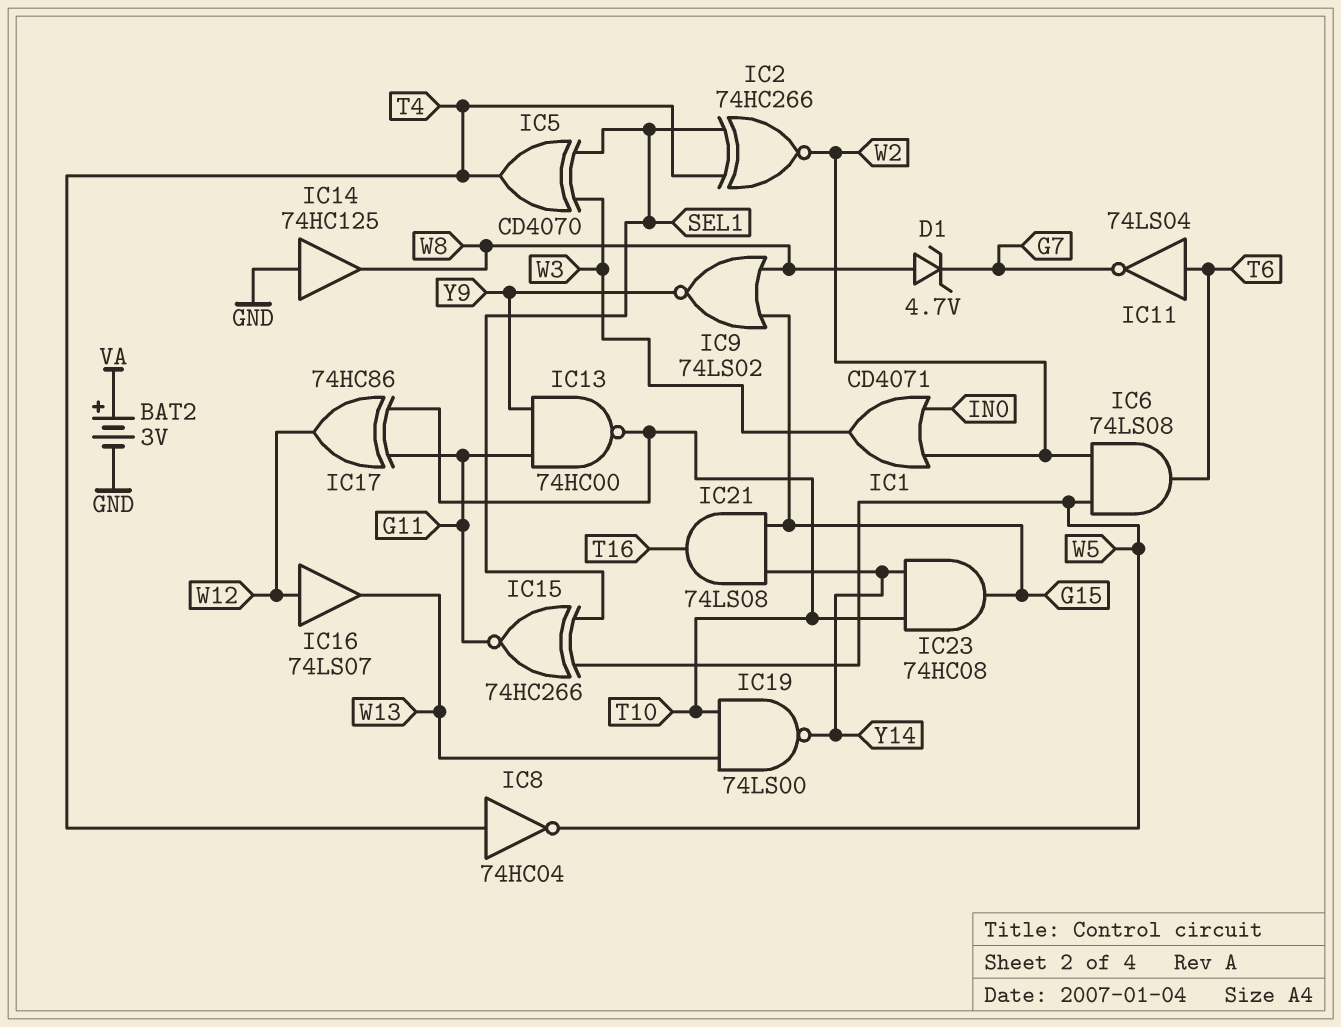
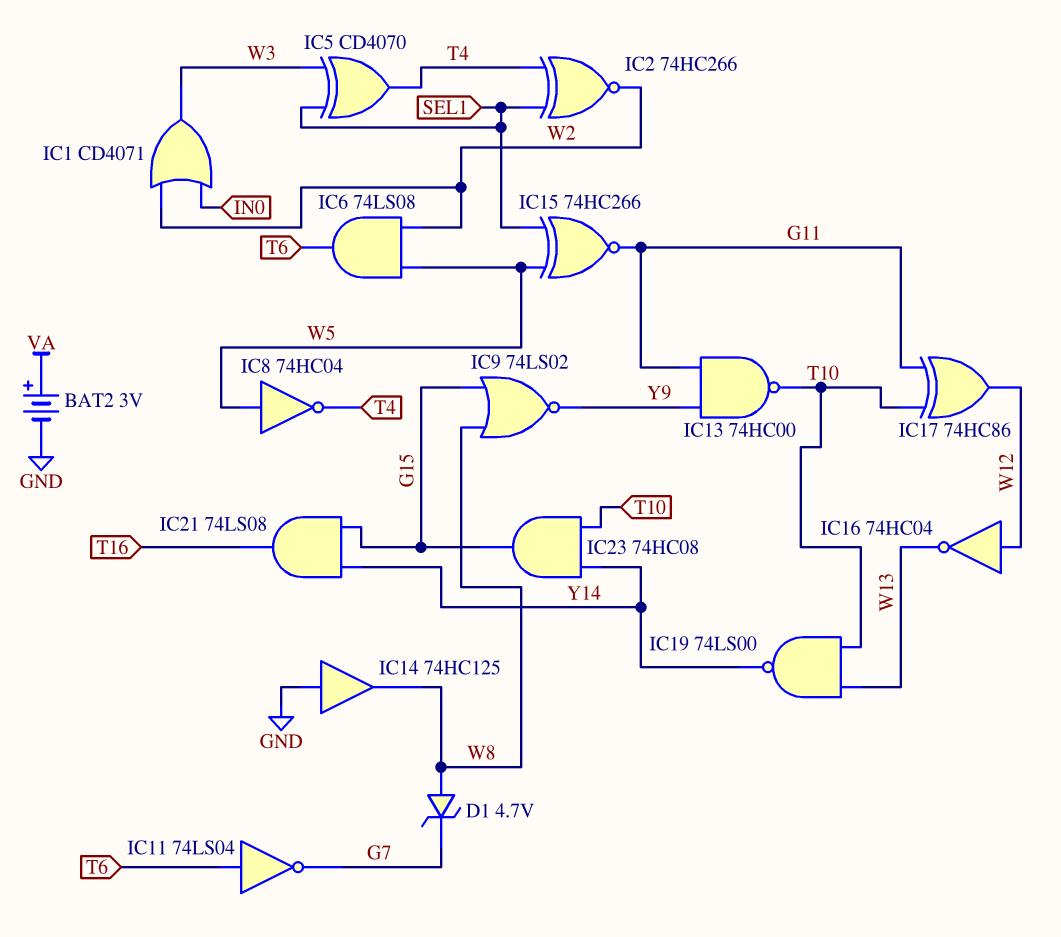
IC8: NOT 74HC04 (in T4, out W5) -> NOT 74HC04 (in W5, out T4)
IC16: buffer 74LS07 (in W12, out W13) -> NOT 74HC04 (in W12, out W13)

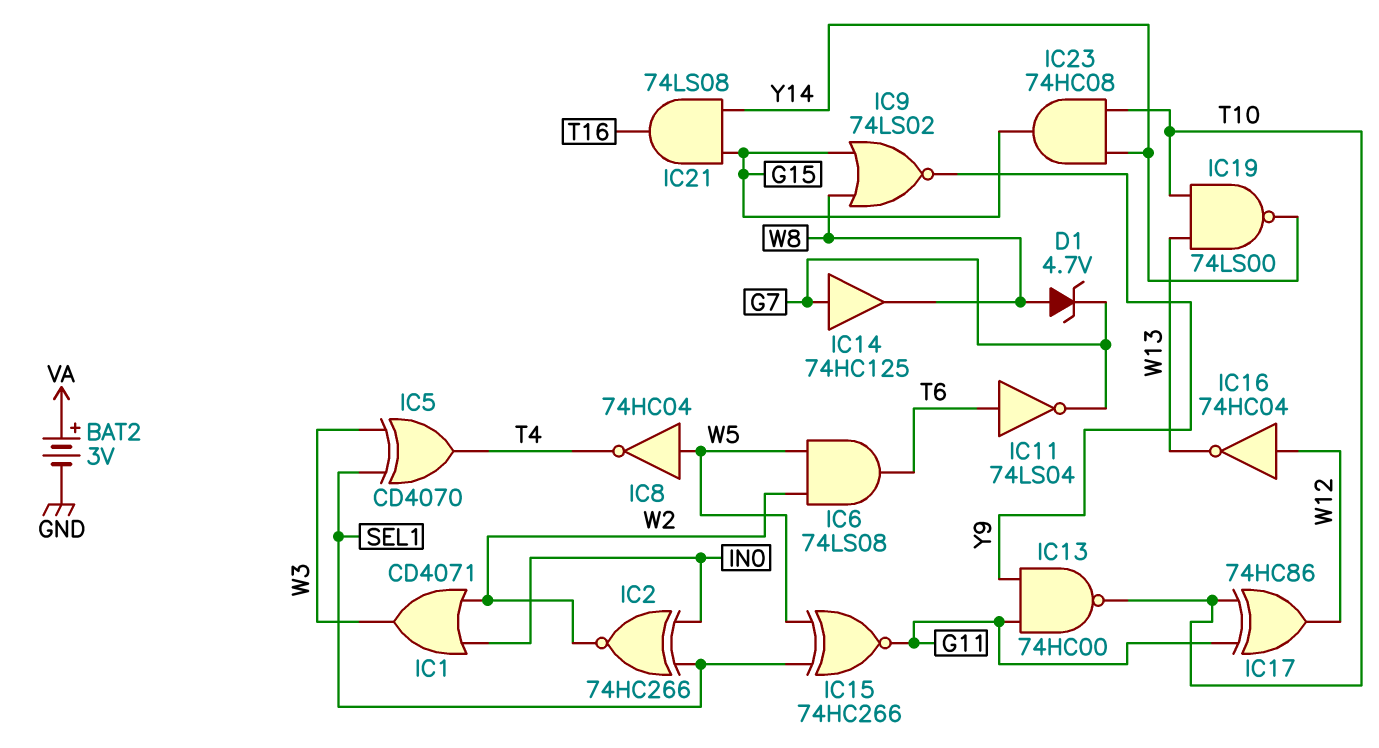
IC2: XNOR 74HC266 (in SEL1, in T4, out W2) -> XNOR 74HC266 (in IN0, in SEL1, out W2)
IC14: buffer 74HC125 (in GND, out W8) -> buffer 74HC125 (in G7, out W8)

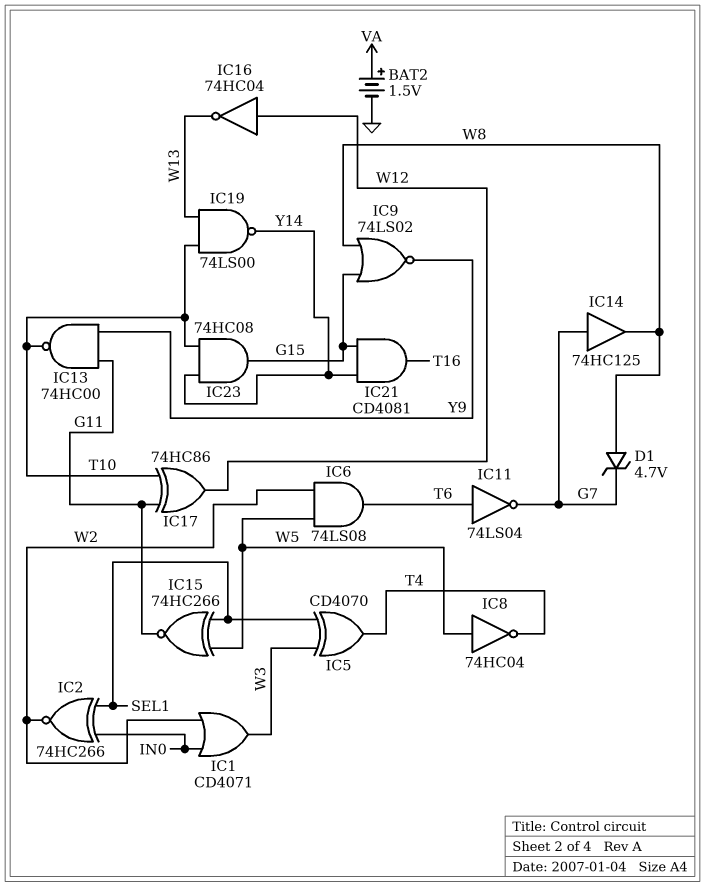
BAT2: 3V (plus VA, minus GND) -> 1.5V (plus VA, minus GND)
IC21: AND 74LS08 (in G15, in Y14, out T16) -> AND CD4081 (in G15, in Y14, out T16)

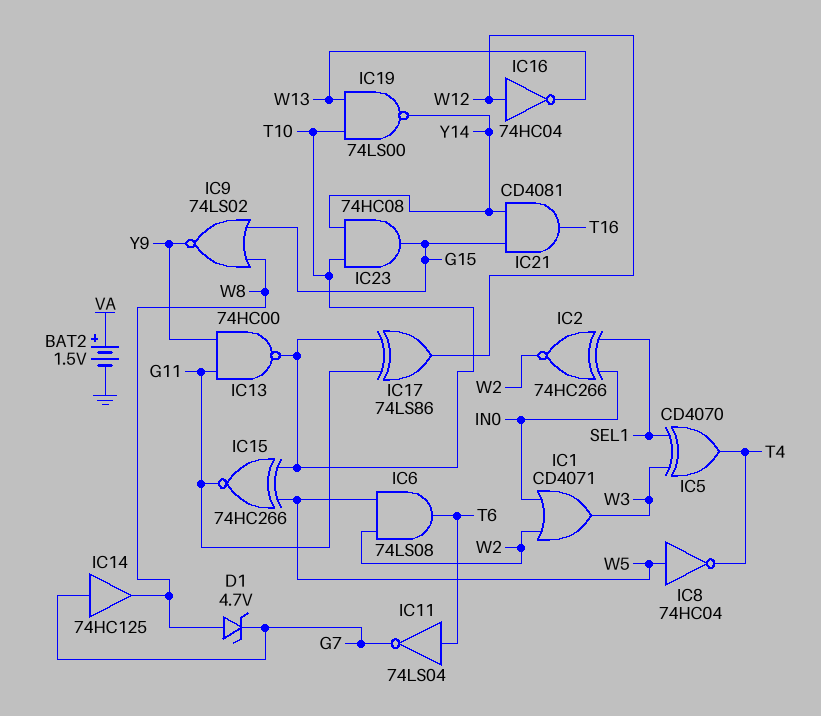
IC15: XNOR 74HC266 (in SEL1, in W5, out G11) -> XNOR 74HC266 (in T10, in W5, out G11)
IC17: XOR 74HC86 (in G11, in T10, out W12) -> XOR 74LS86 (in G11, in T10, out W12)

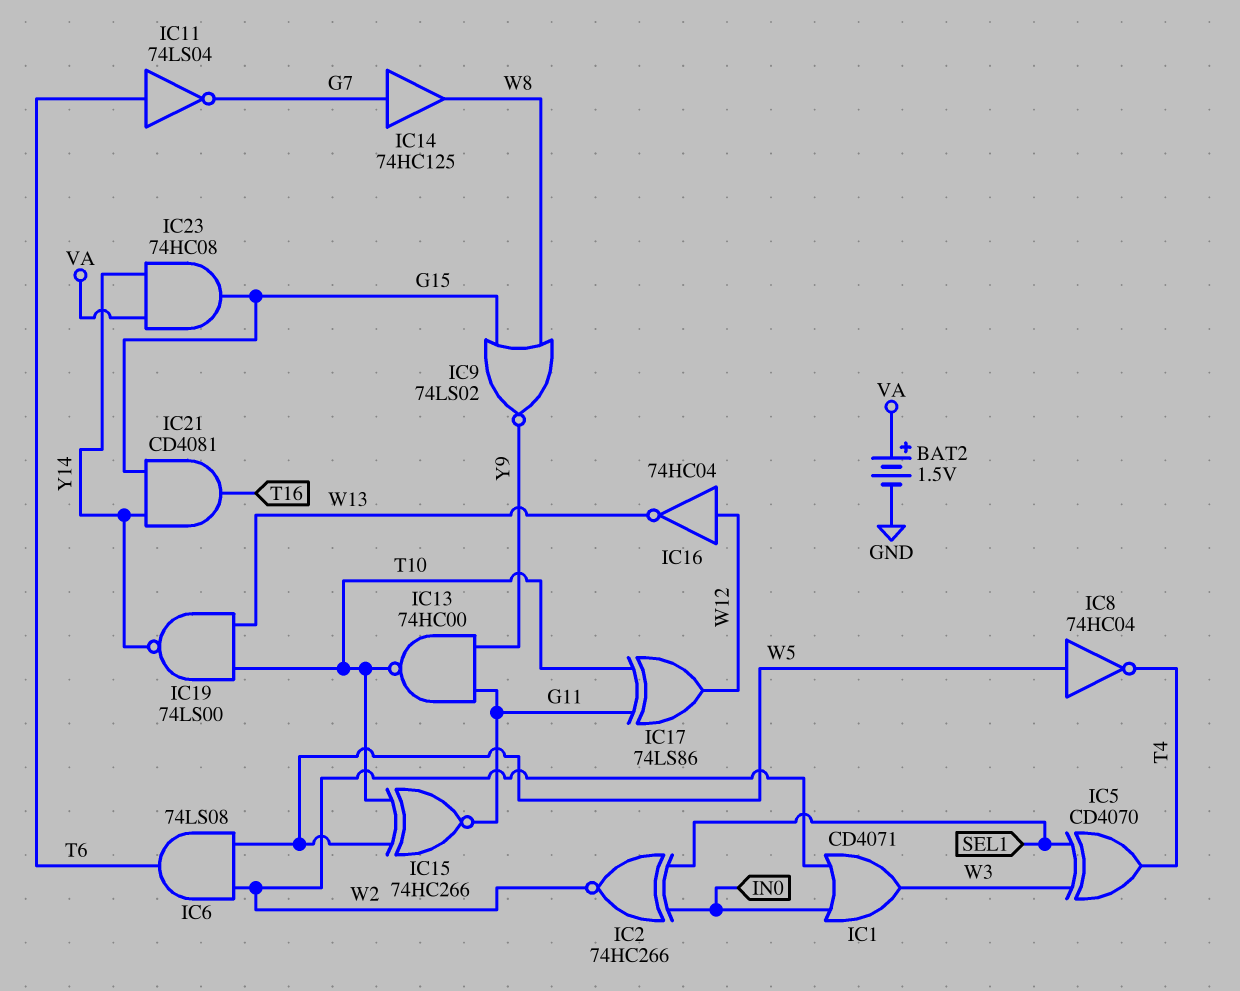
D1: zener 4.7V (A W8, K G7) -> none
IC23: AND 74HC08 (in T10, in Y14, out G15) -> AND 74HC08 (in VA, in Y14, out G15)

